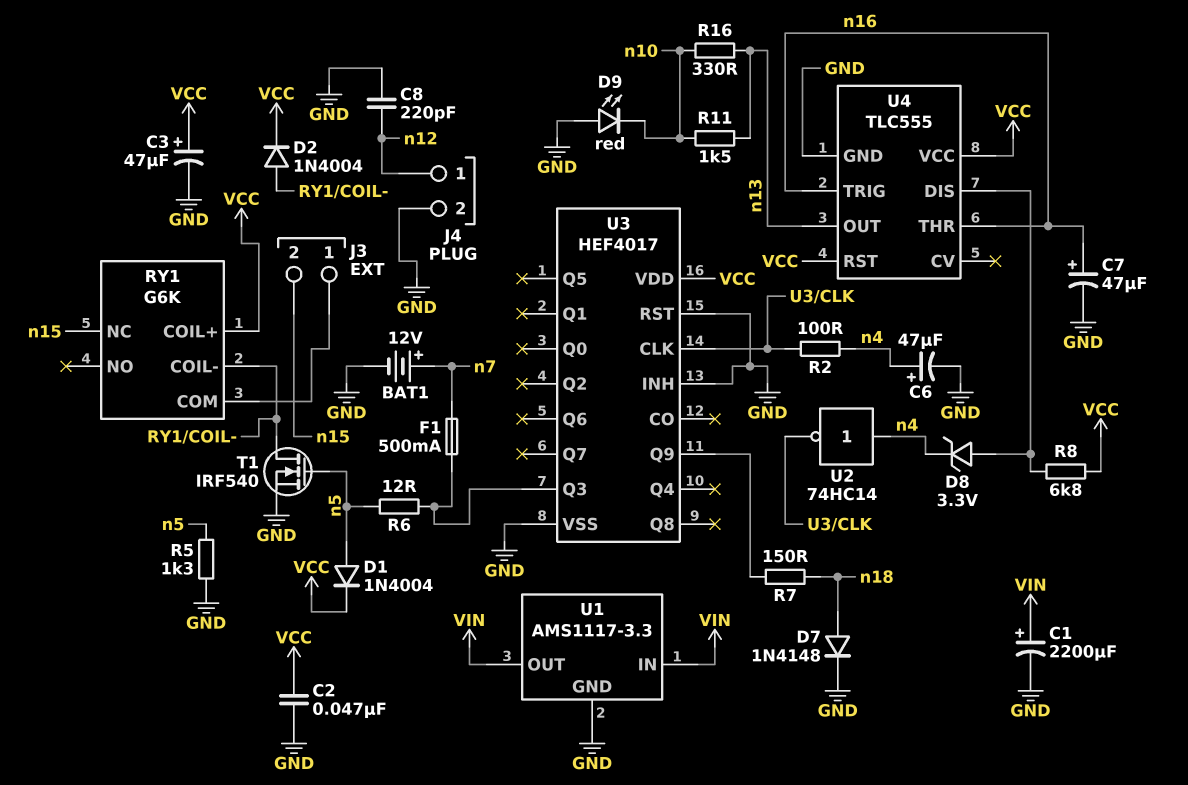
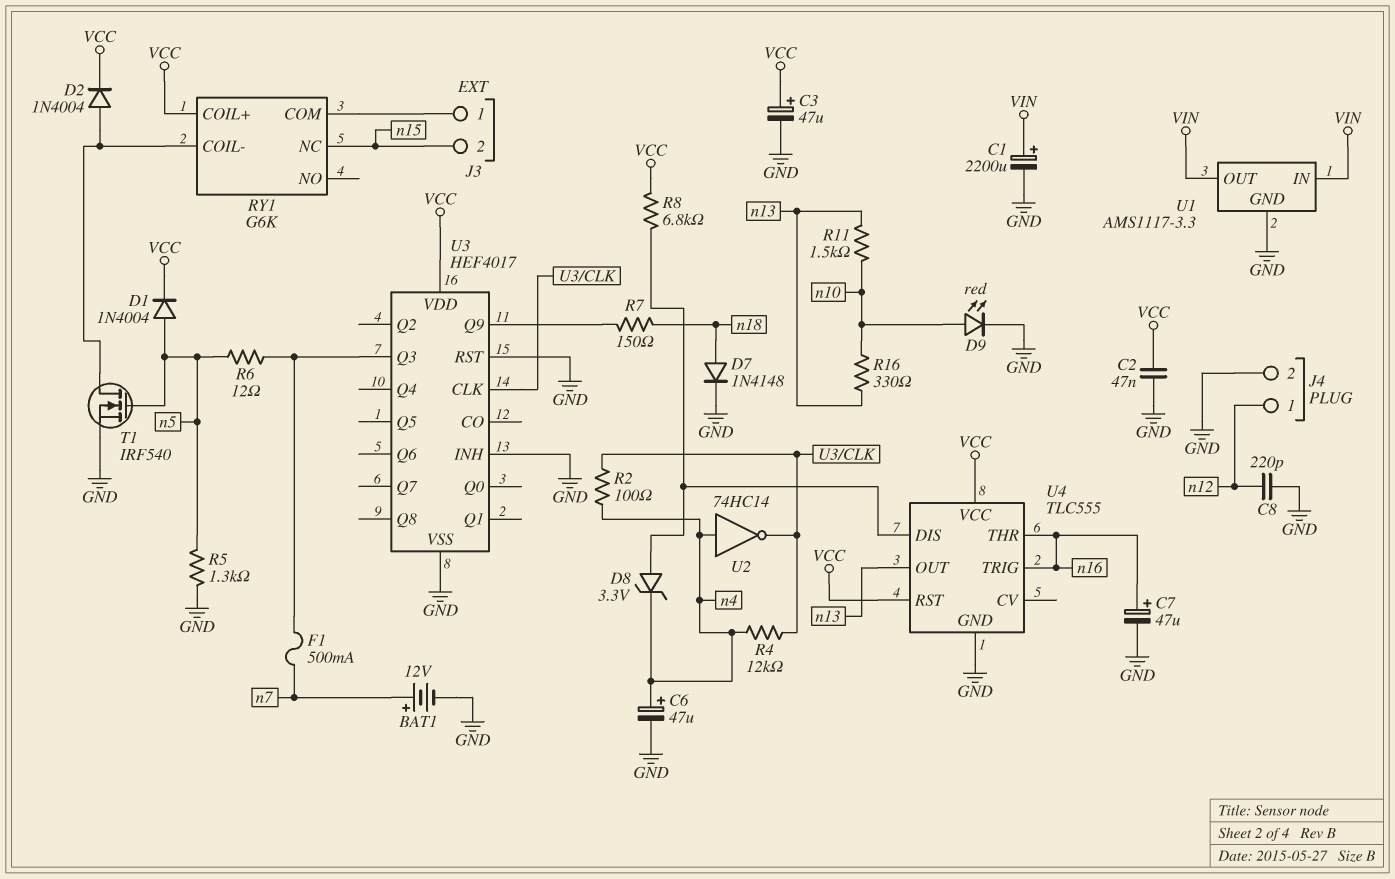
D9: LED red (A GND, K n10) -> LED red (A n10, K GND)
R4: none -> 12k (U3/CLK, n4)

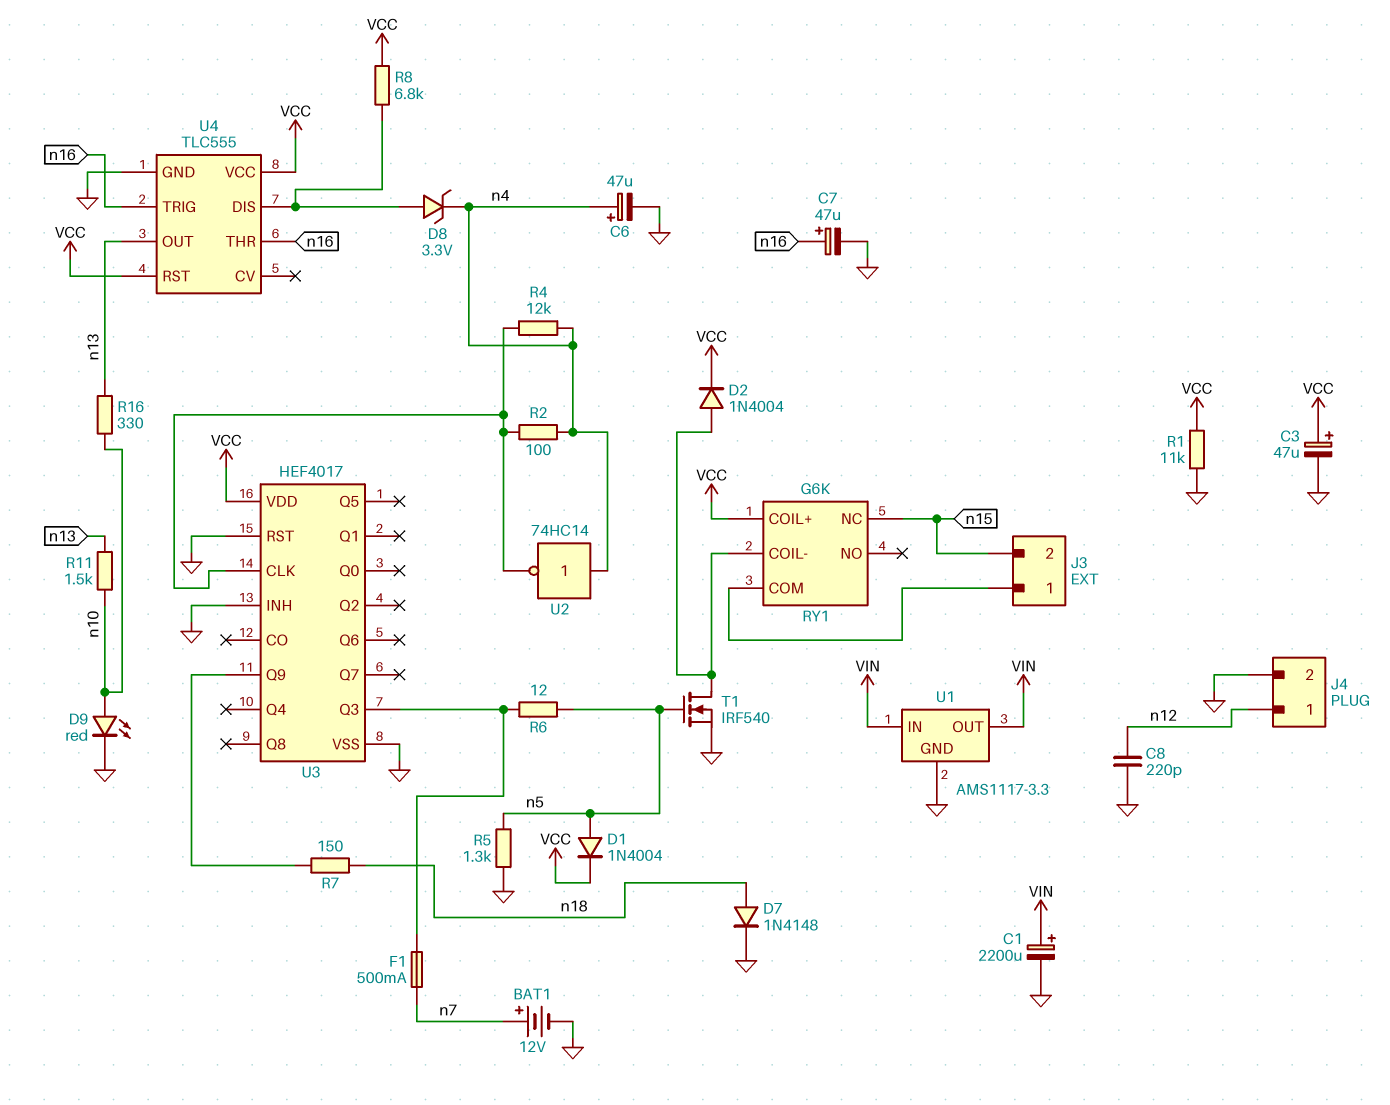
C2: 47nF (GND, VCC) -> none
R1: none -> 11k (GND, VCC)

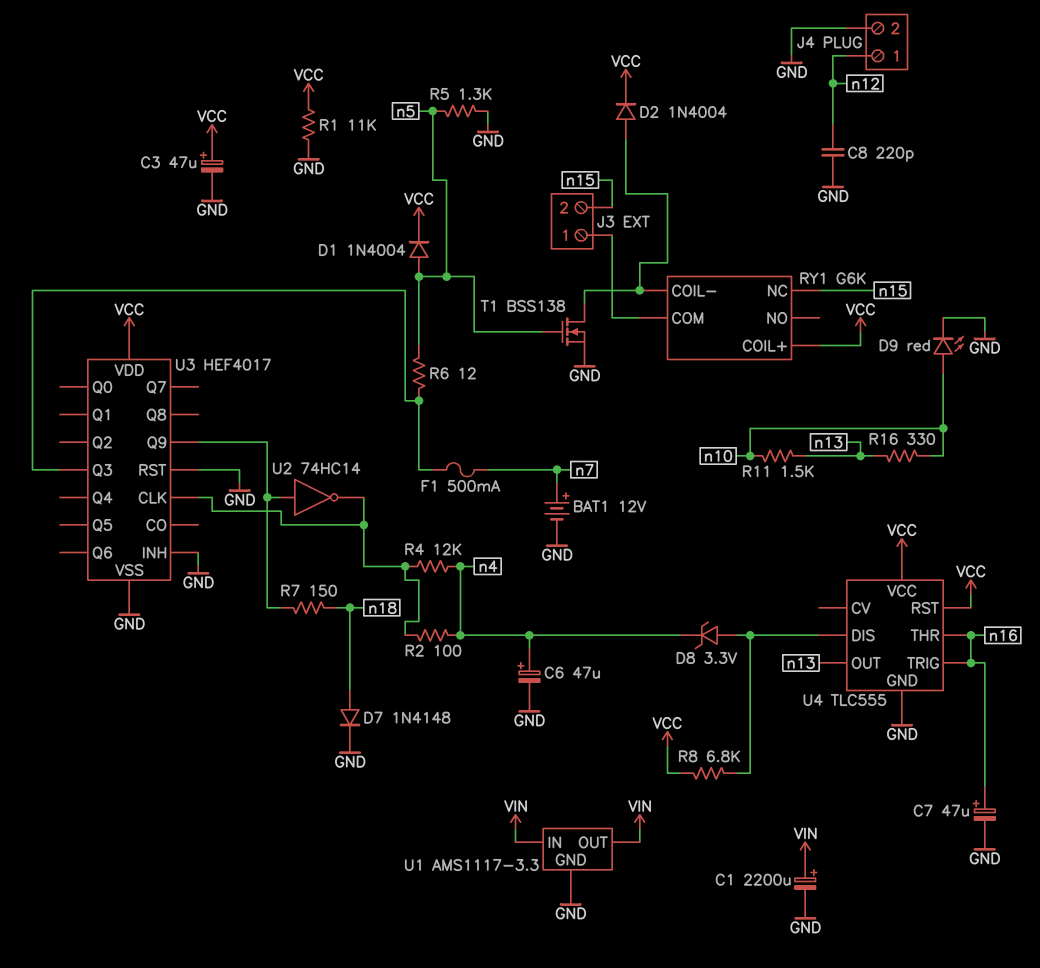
T1: NMOS IRF540 (G n5, D RY1/COIL-, S GND) -> NMOS BSS138 (G n5, D RY1/COIL-, S GND)
U2: NOT 74HC14 (in n4, out U3/CLK) -> NOT 74HC14 (in U3/Q9, out U3/CLK)

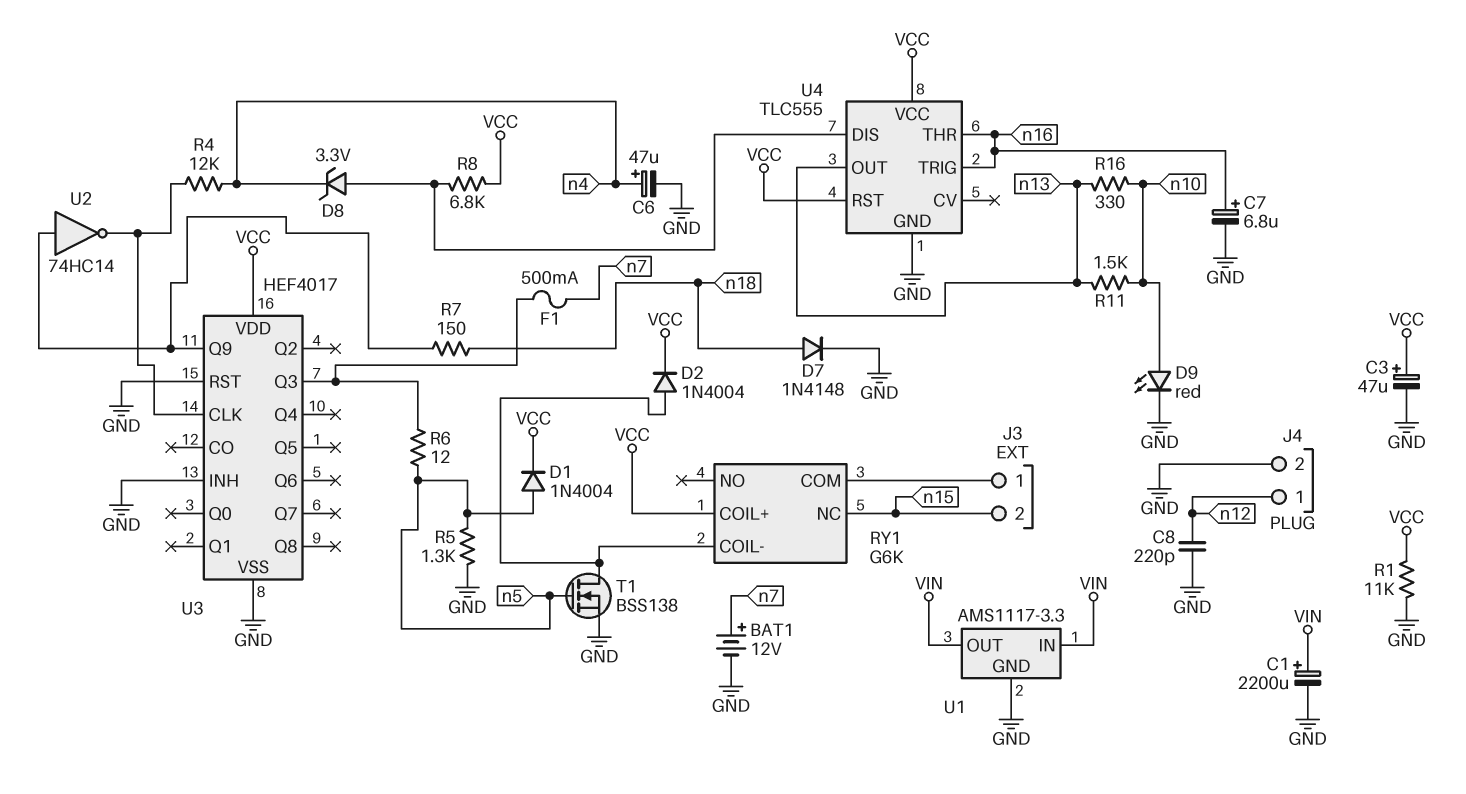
C7: 47uF (plus n16, minus GND) -> 6.8uF (plus n16, minus GND)
R2: 100 (U3/CLK, n4) -> none

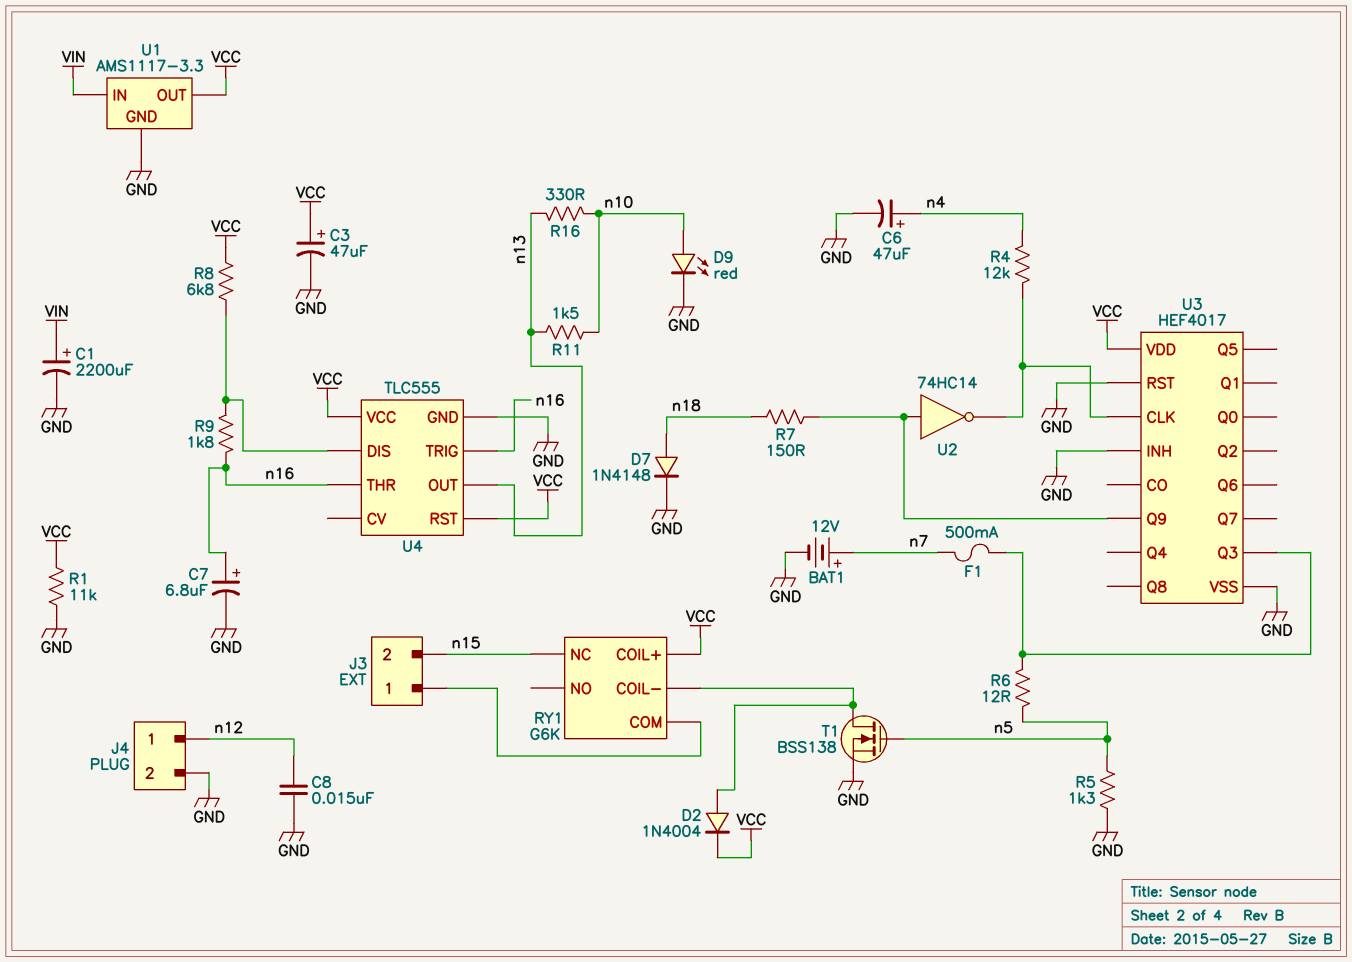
C8: 220pF (GND, n12) -> 15nF (GND, n12)
D1: diode 1N4004 (A n5, K VCC) -> none
D8: zener 3.3V (A U4/DIS, K n4) -> none
R9: none -> 1.8k (U4/DIS, n16)
U1 pin OUT: VIN -> VCC

